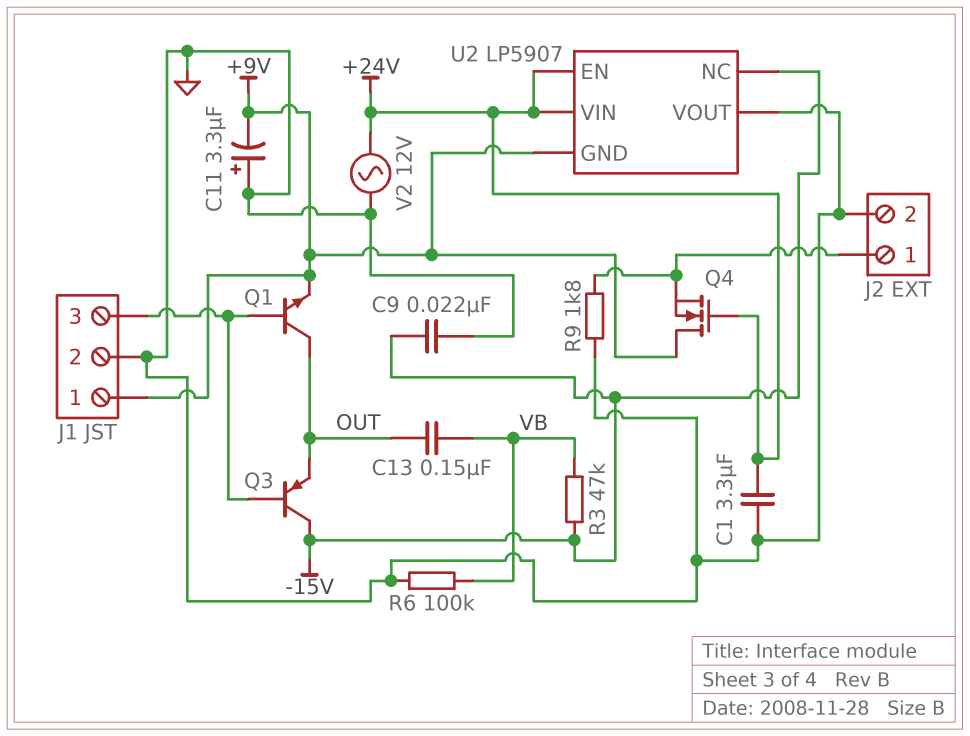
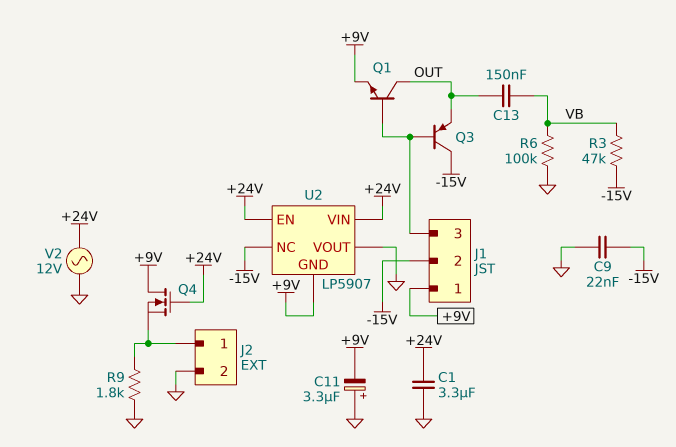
J1 pin 2: GND -> -15V

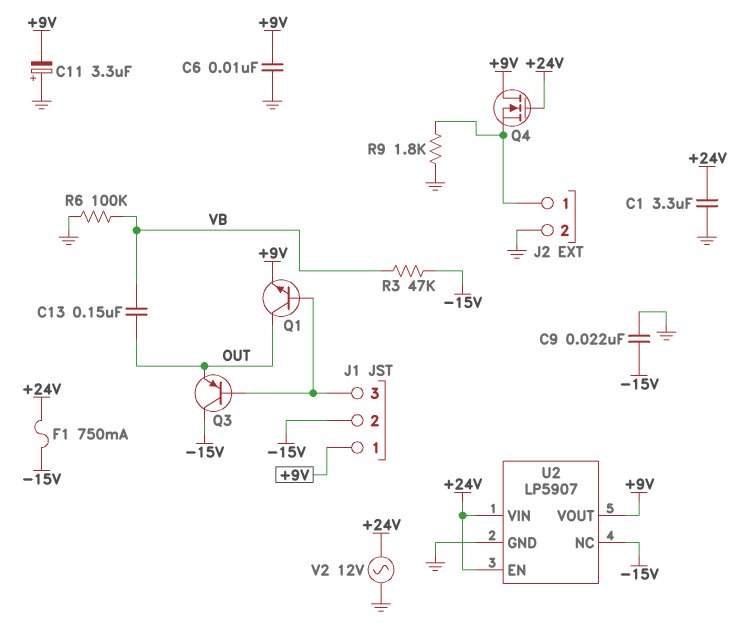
C6: none -> 10nF (+9V, GND)
F1: none -> 750mA (+24V, -15V)
U2 pin GND: +9V -> GND
U2 pin VOUT: GND -> +9V

